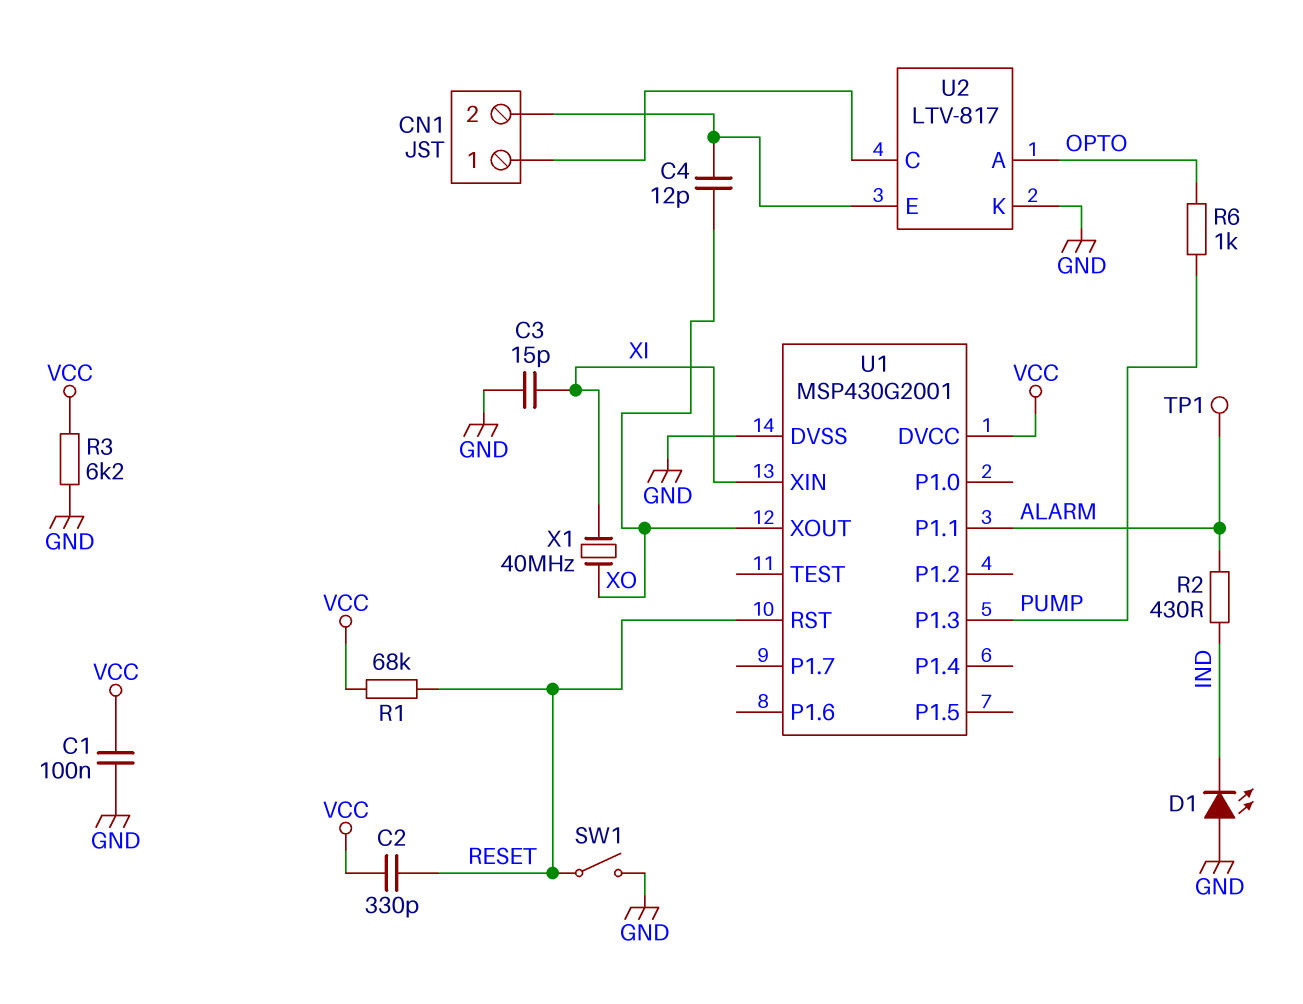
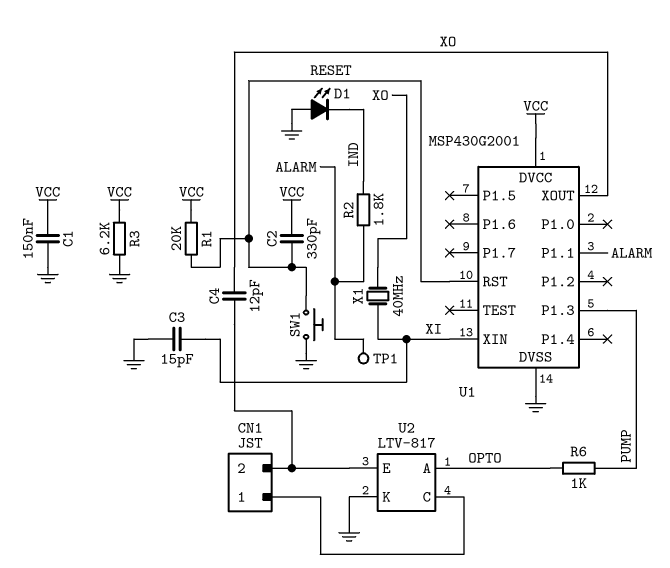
C1: 100nF (GND, VCC) -> 150nF (GND, VCC)
R1: 68k (RESET, VCC) -> 20k (RESET, VCC)
R2: 430 (ALARM, IND) -> 1.8k (ALARM, IND)
SW1: switch (GND, RESET) -> button (GND, RESET)

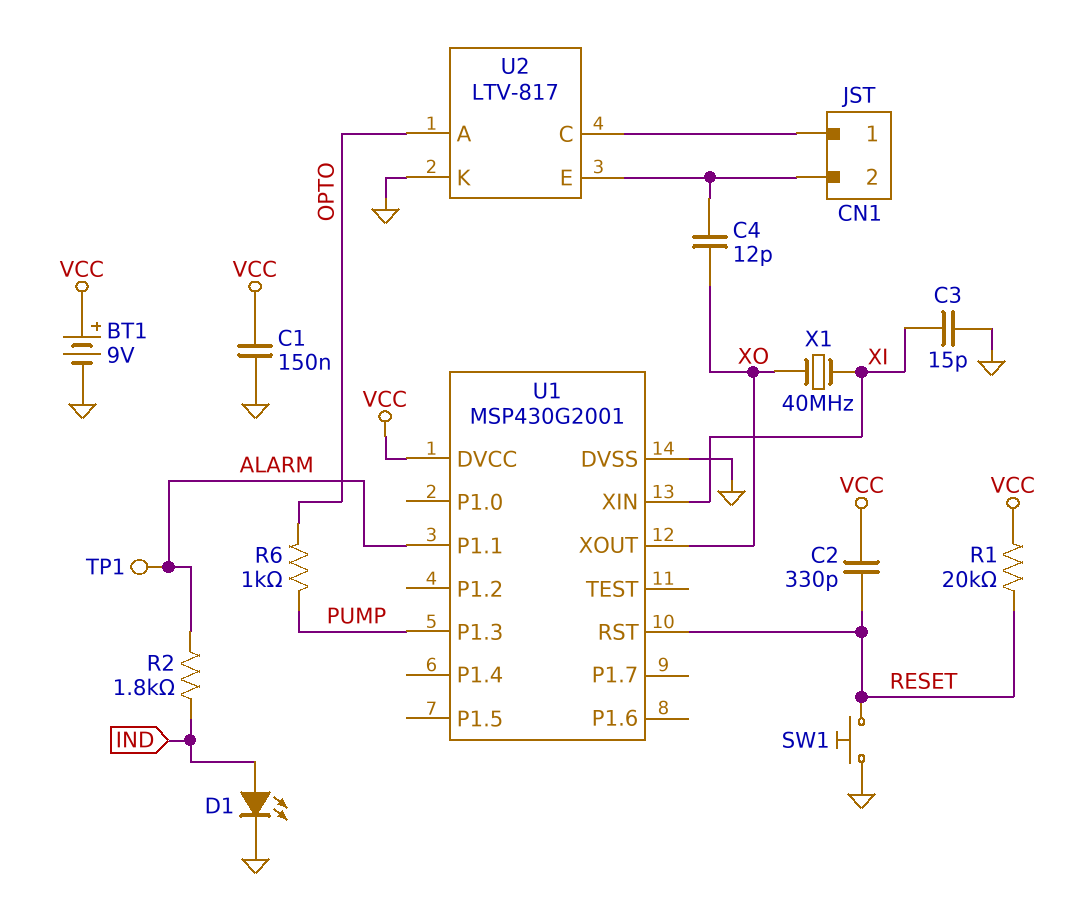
BT1: none -> 9V (plus VCC, minus GND)
D1: LED (A GND, K IND) -> LED (A IND, K GND)
R3: 6.2k (GND, VCC) -> none

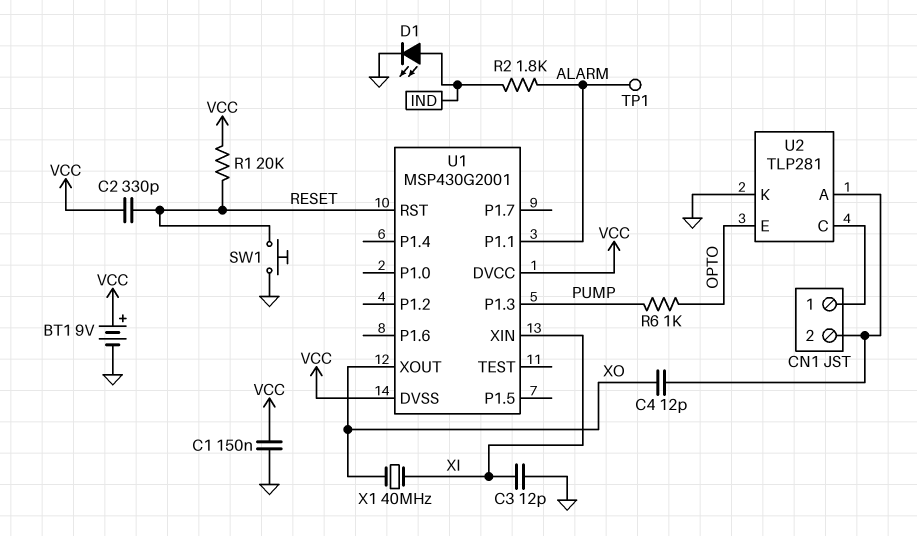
C3: 15pF (GND, XI) -> 12pF (GND, XI)
U1 pin DVSS: GND -> VCC
U2: LTV-817 -> TLP281
U2 pin A: OPTO -> CN1/2
U2 pin E: CN1/2 -> OPTO

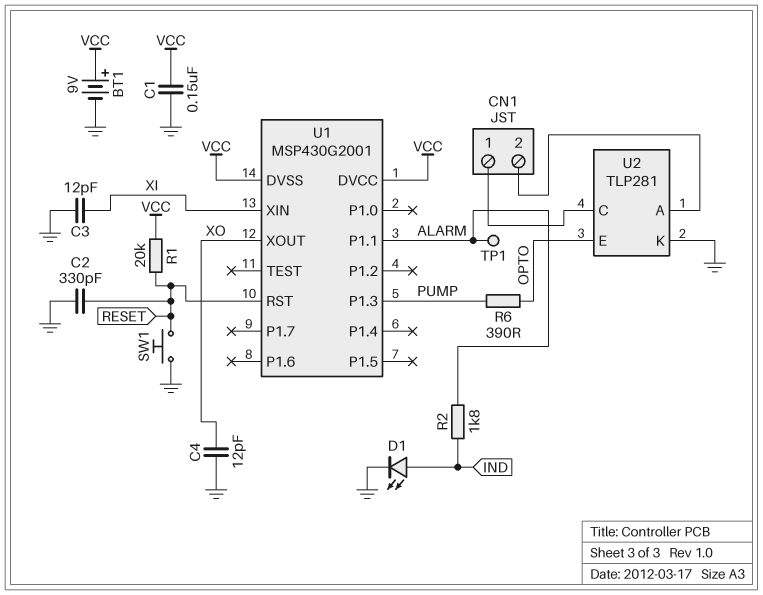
C2: 330pF (RESET, VCC) -> 330pF (GND, RESET)
C4: 12pF (CN1/2, XO) -> 12pF (GND, XO)
R6: 1k (OPTO, PUMP) -> 390 (OPTO, PUMP)
X1: 40MHz (XI, XO) -> none

